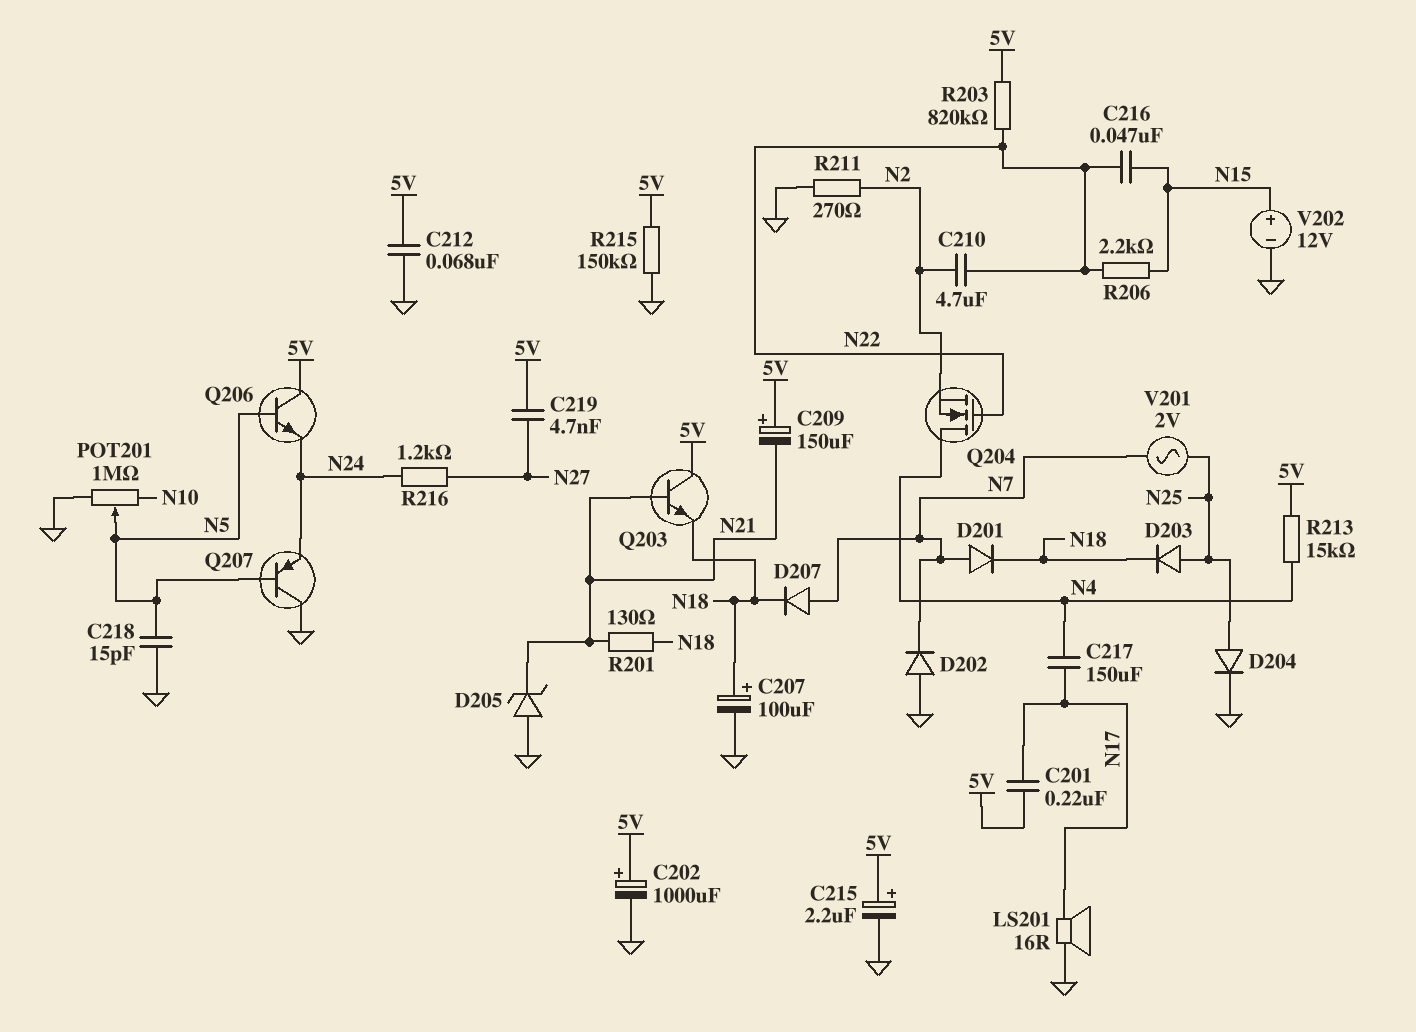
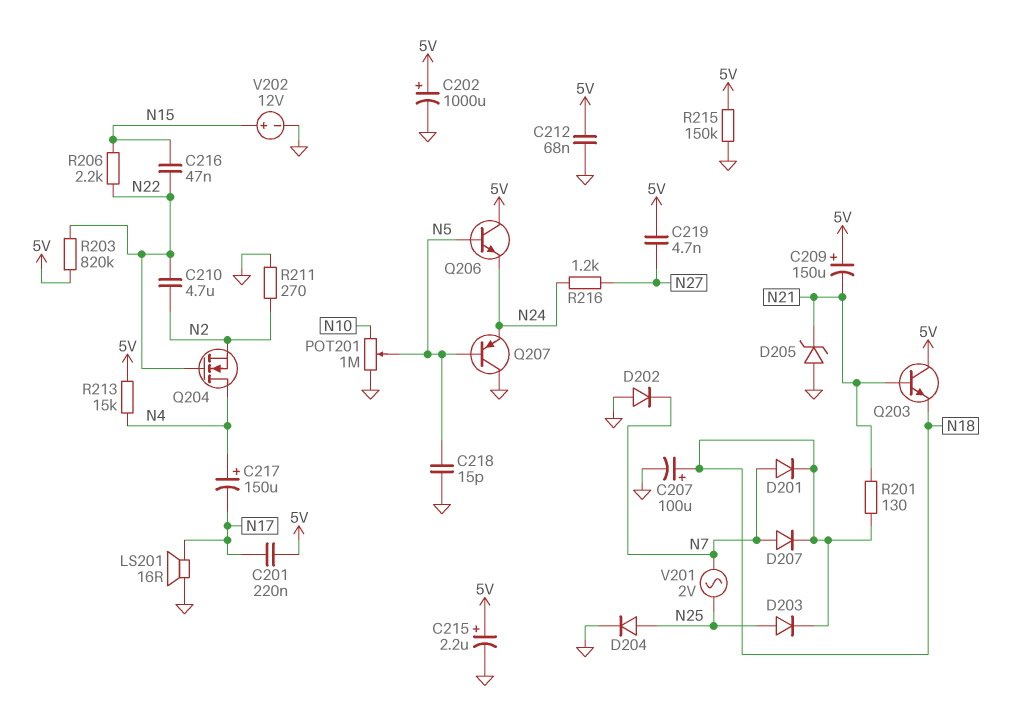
C217: 150uF (N4, N17) -> 150uF (plus N4, minus N17)

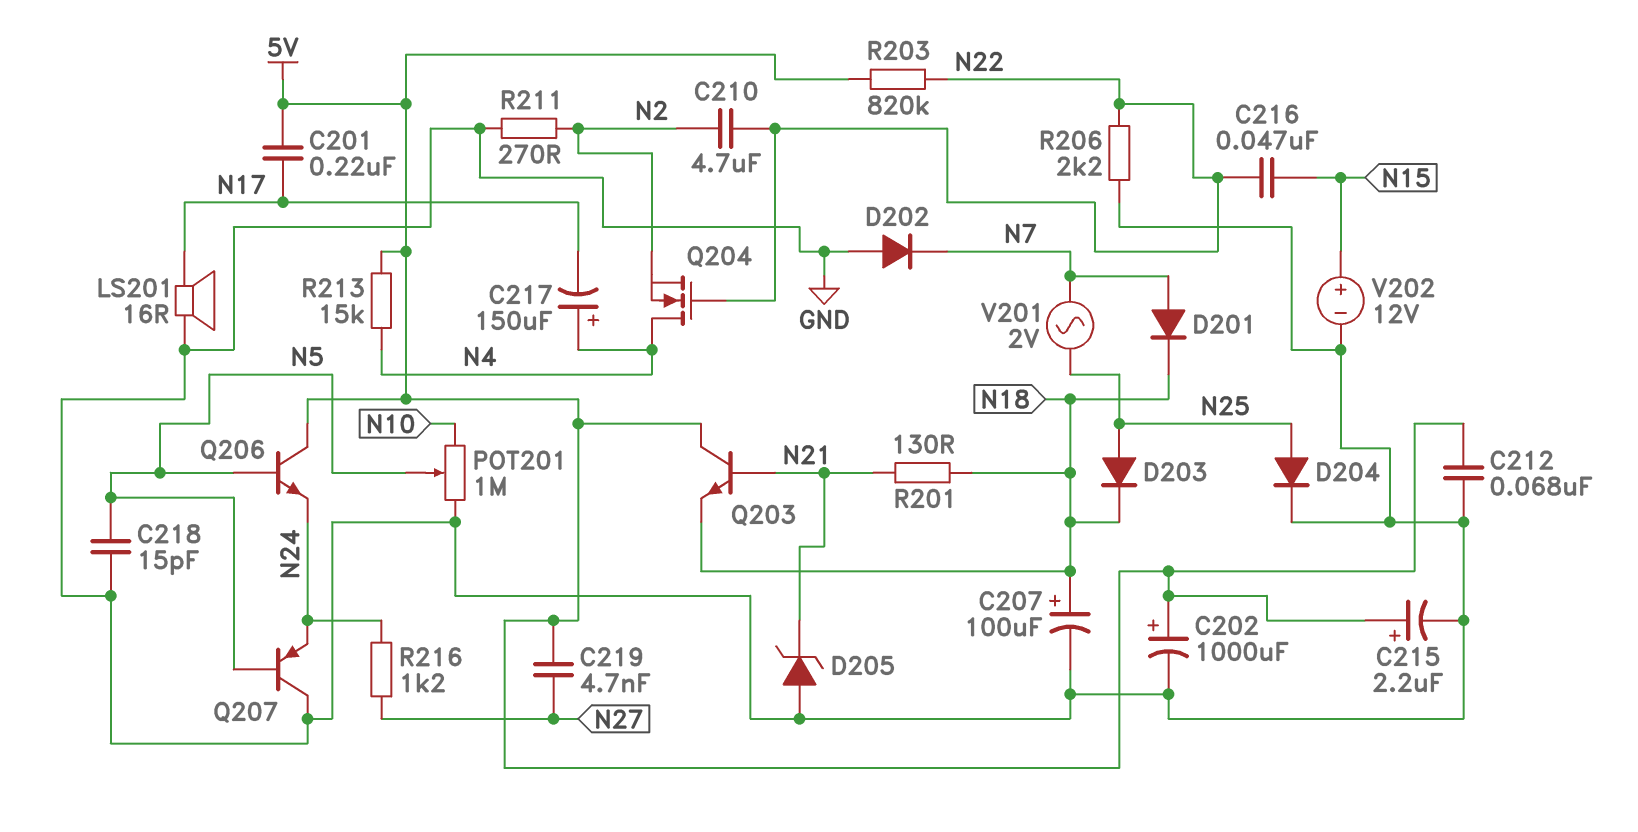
C209: 150uF (plus 5V, minus N21) -> none
D207: diode (A N7, K N18) -> none
R206: 2.2k (N15, N22) -> 2.2k (GND, N22)
R215: 150k (5V, GND) -> none

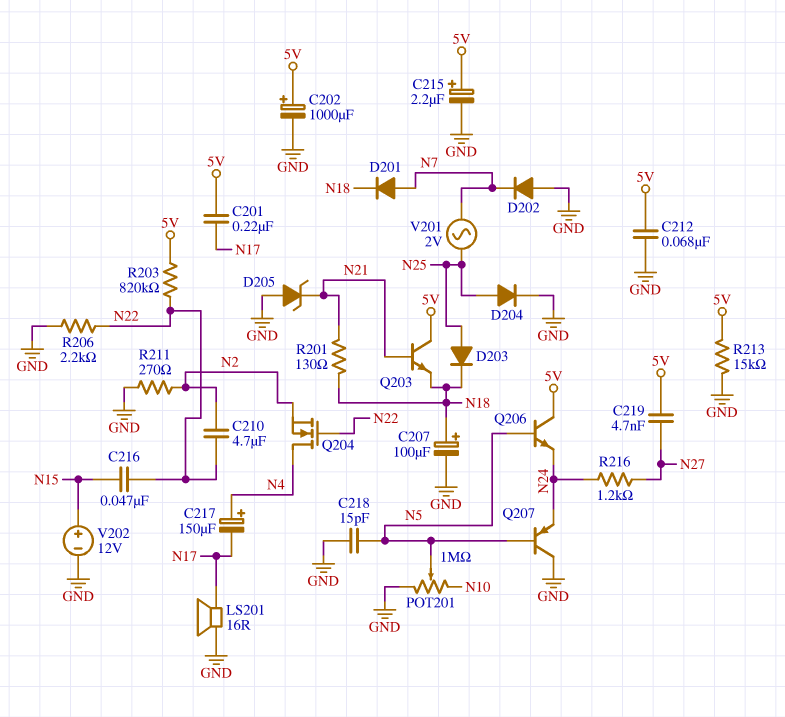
R213: 15k (5V, N4) -> 15k (5V, GND)

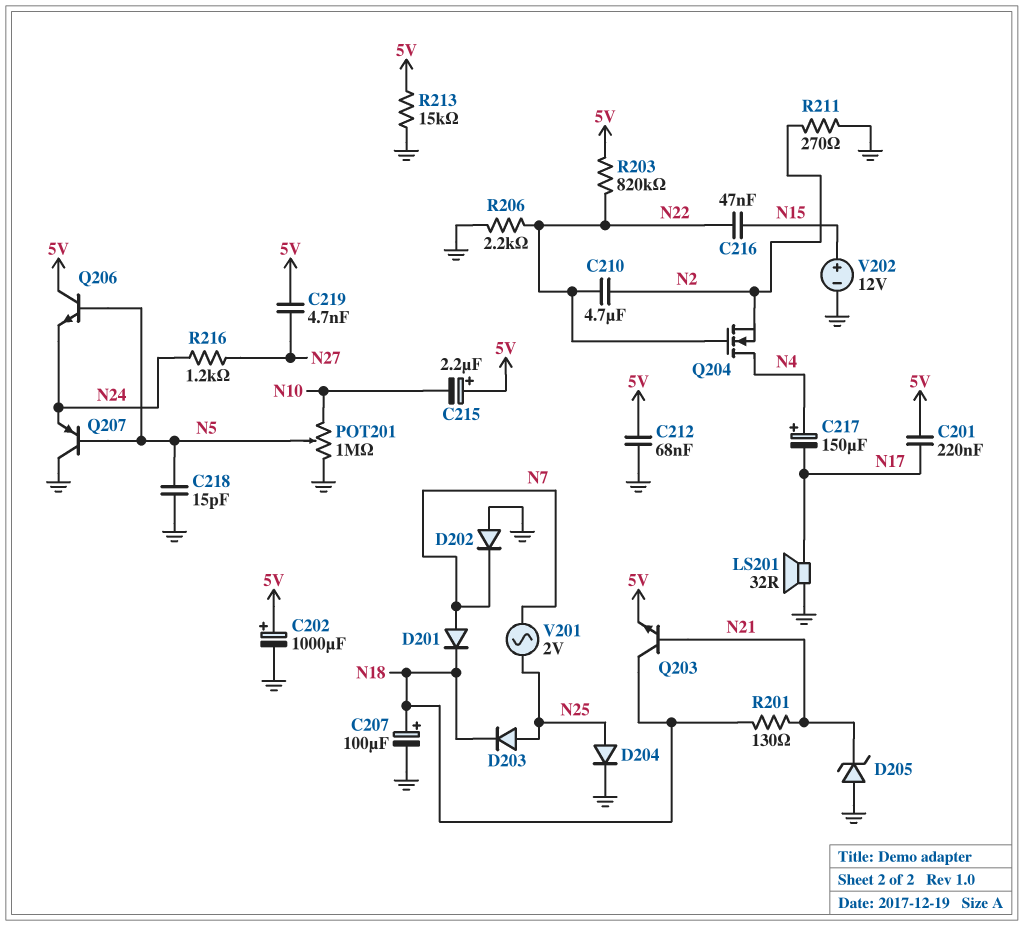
C215: 2.2uF (plus 5V, minus GND) -> 2.2uF (plus 5V, minus N10)
LS201: speaker 16R (GND, N17) -> speaker 32R (GND, N17)
Q203: NPN (B N21, C 5V, E N18) -> NPN (B N21, C N18, E 5V)

